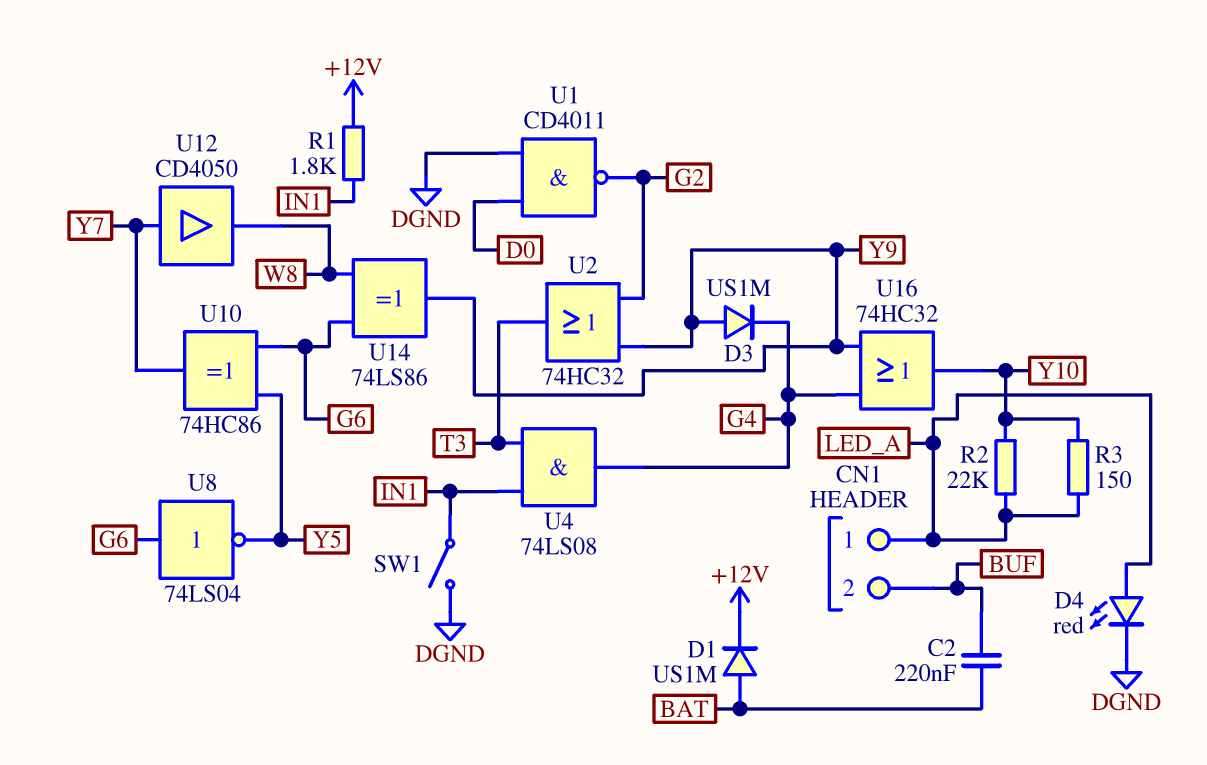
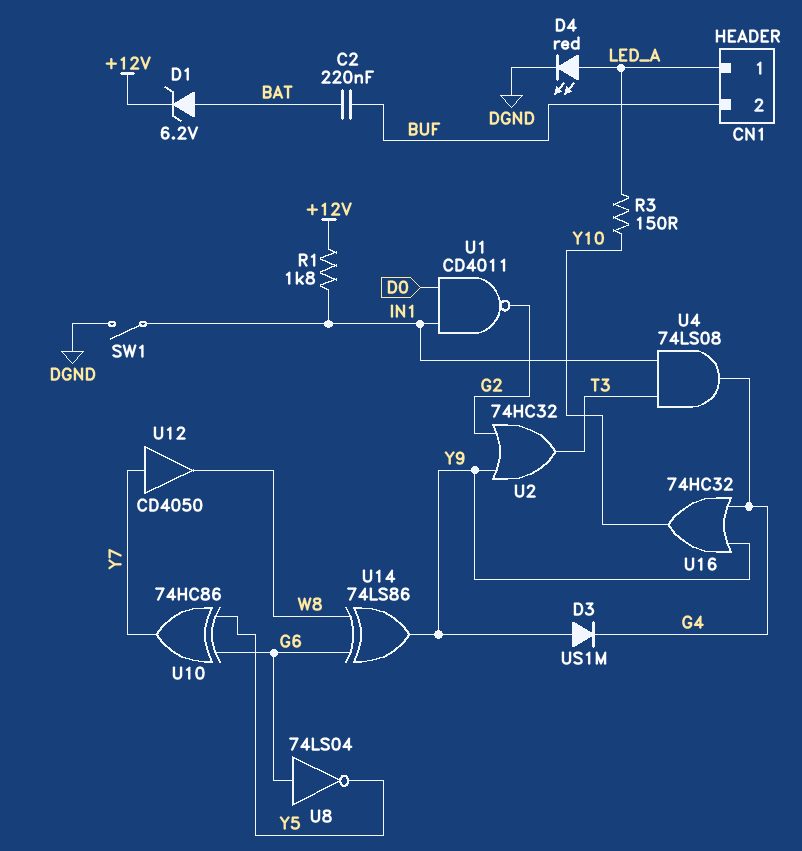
D1: diode US1M (A BAT, K +12V) -> zener 6.2V (A BAT, K +12V)
R2: 22k (LED_A, Y10) -> none
U1: NAND CD4011 (in D0, in DGND, out G2) -> NAND CD4011 (in D0, in IN1, out G2)

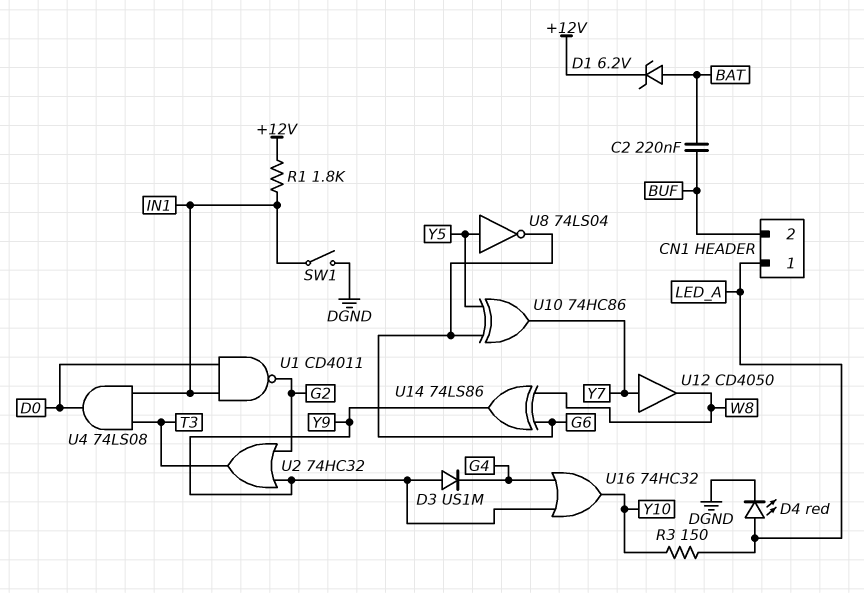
U4: AND 74LS08 (in IN1, in T3, out G4) -> AND 74LS08 (in IN1, in T3, out D0)
U8: NOT 74LS04 (in G6, out Y5) -> NOT 74LS04 (in Y5, out G6)

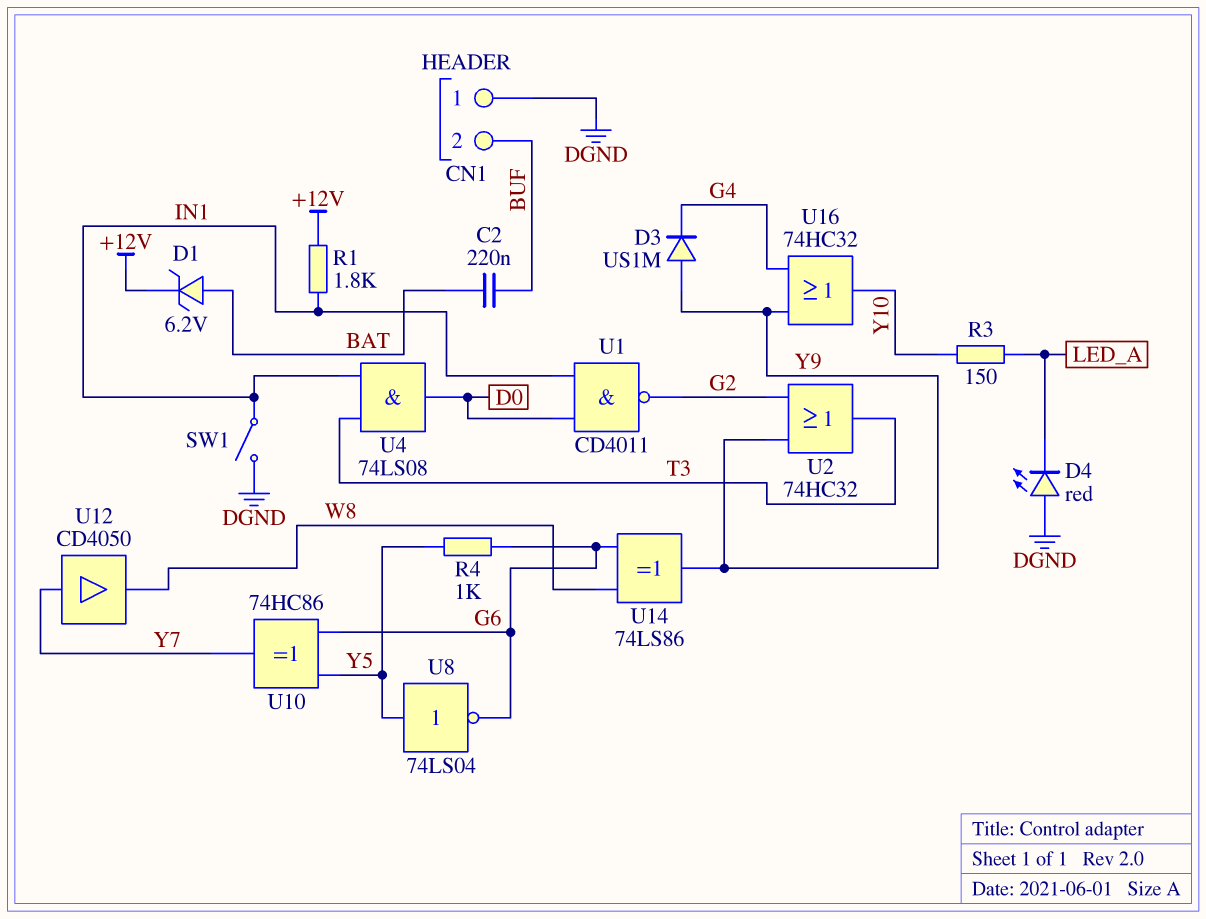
CN1 pin 1: LED_A -> DGND
D4: LED red (A LED_A, K DGND) -> LED red (A DGND, K LED_A)
R4: none -> 1k (G6, Y5)

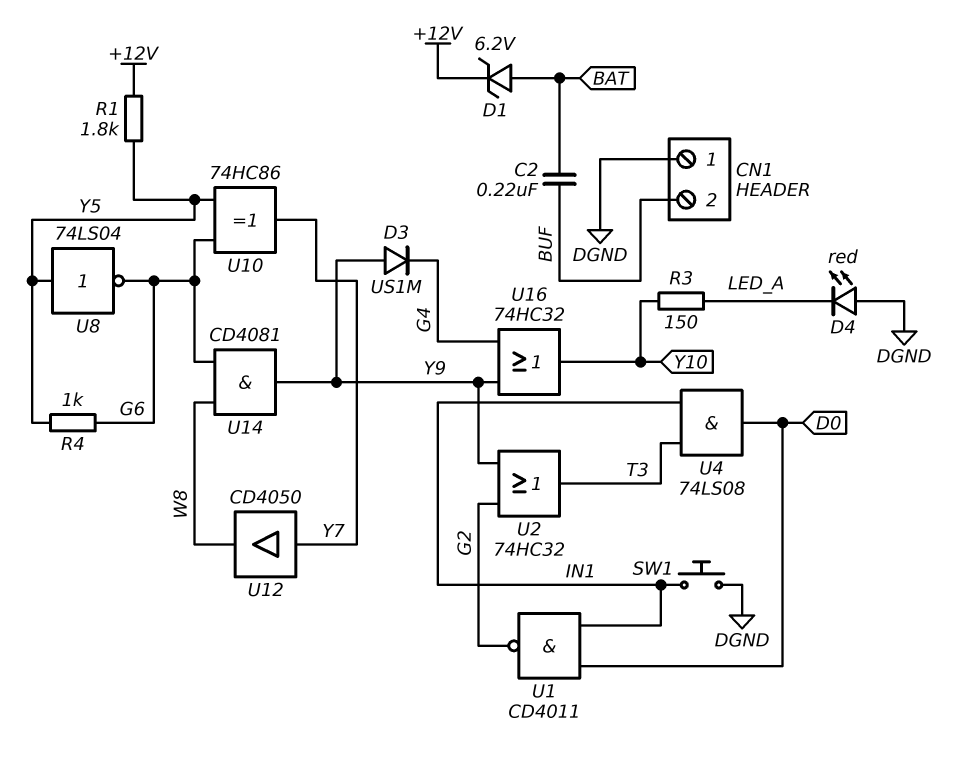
R1: 1.8k (+12V, IN1) -> 1.8k (+12V, Y5)
SW1: switch (DGND, IN1) -> button (DGND, IN1)
U14: XOR 74LS86 (in G6, in W8, out Y9) -> AND CD4081 (in G6, in W8, out Y9)

